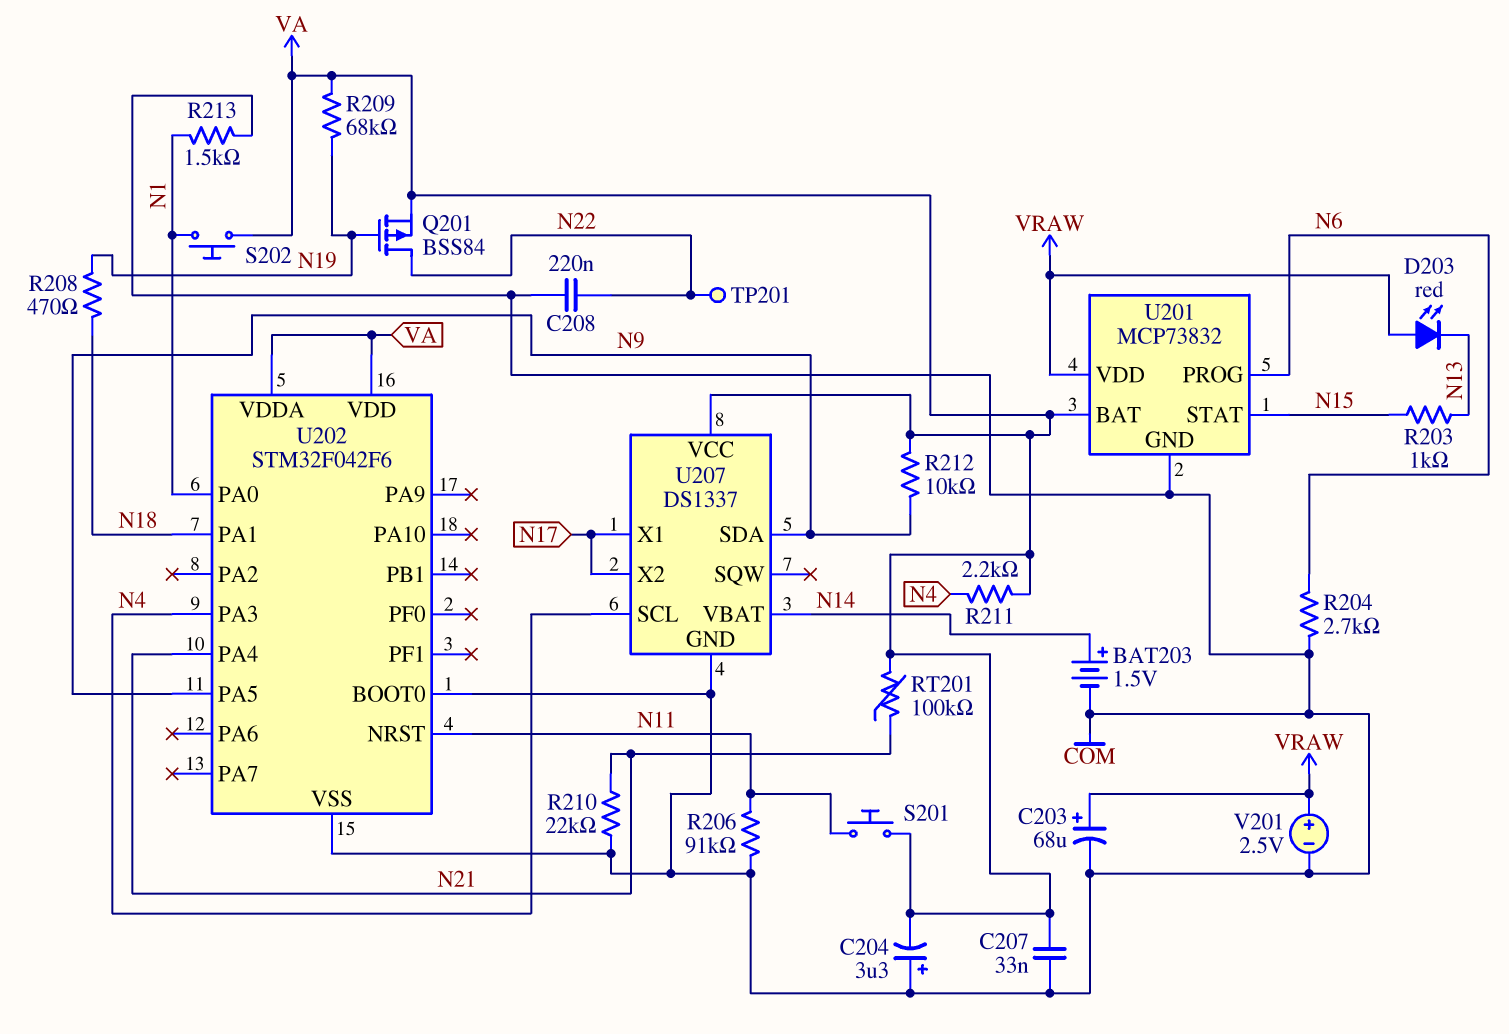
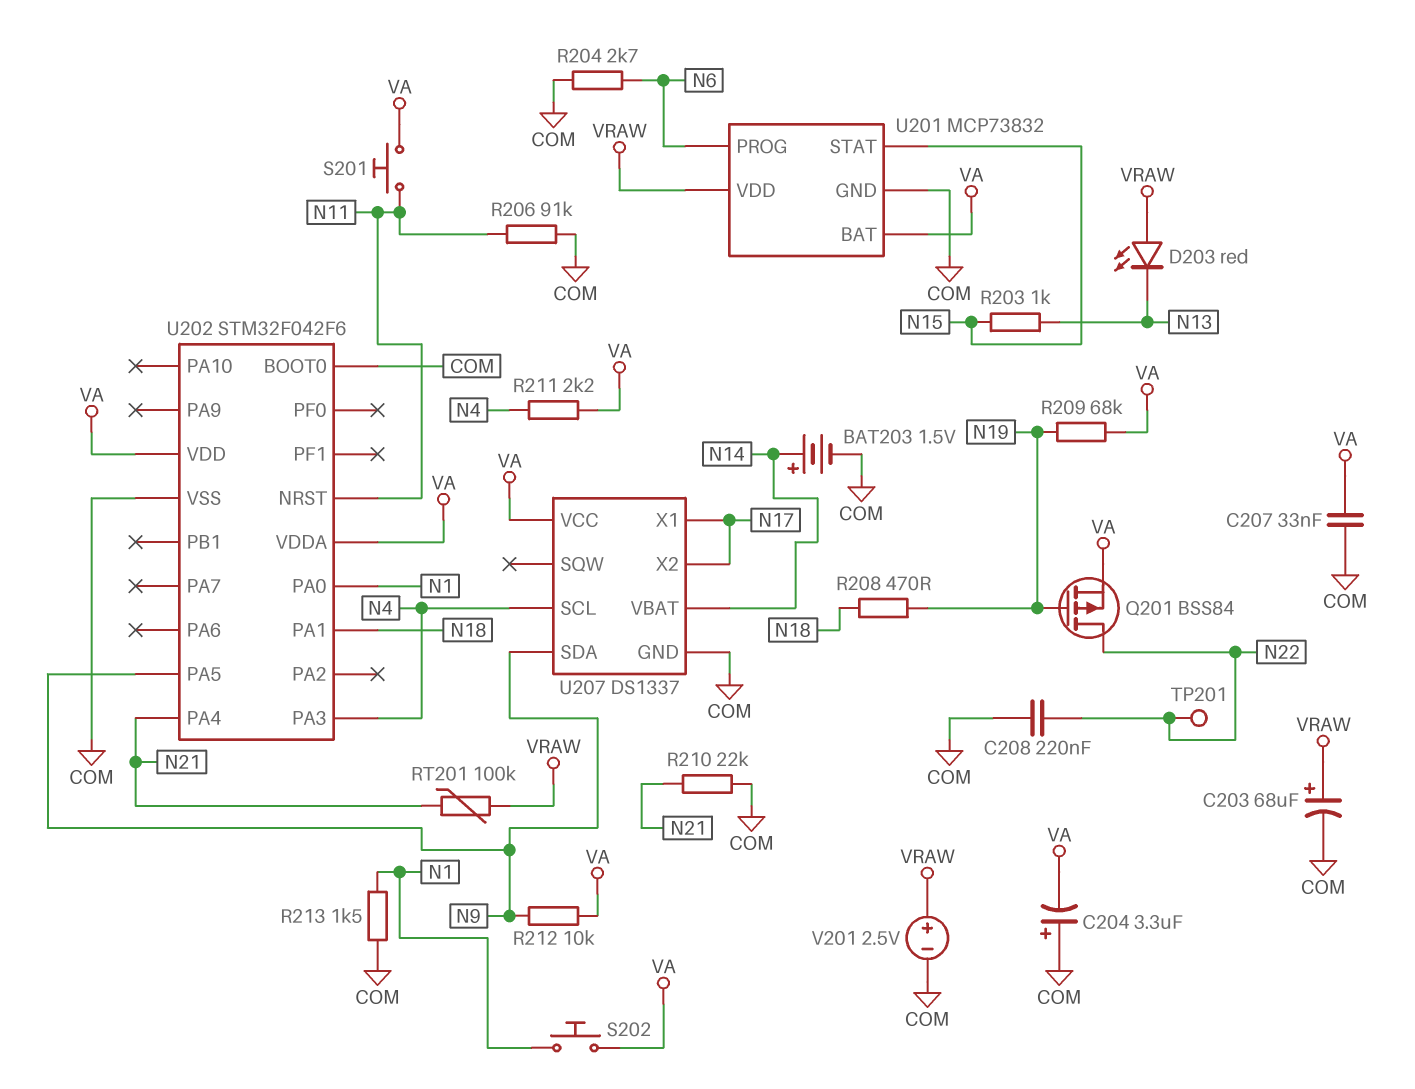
RT201: 100k (N21, VA) -> 100k (N21, VRAW)

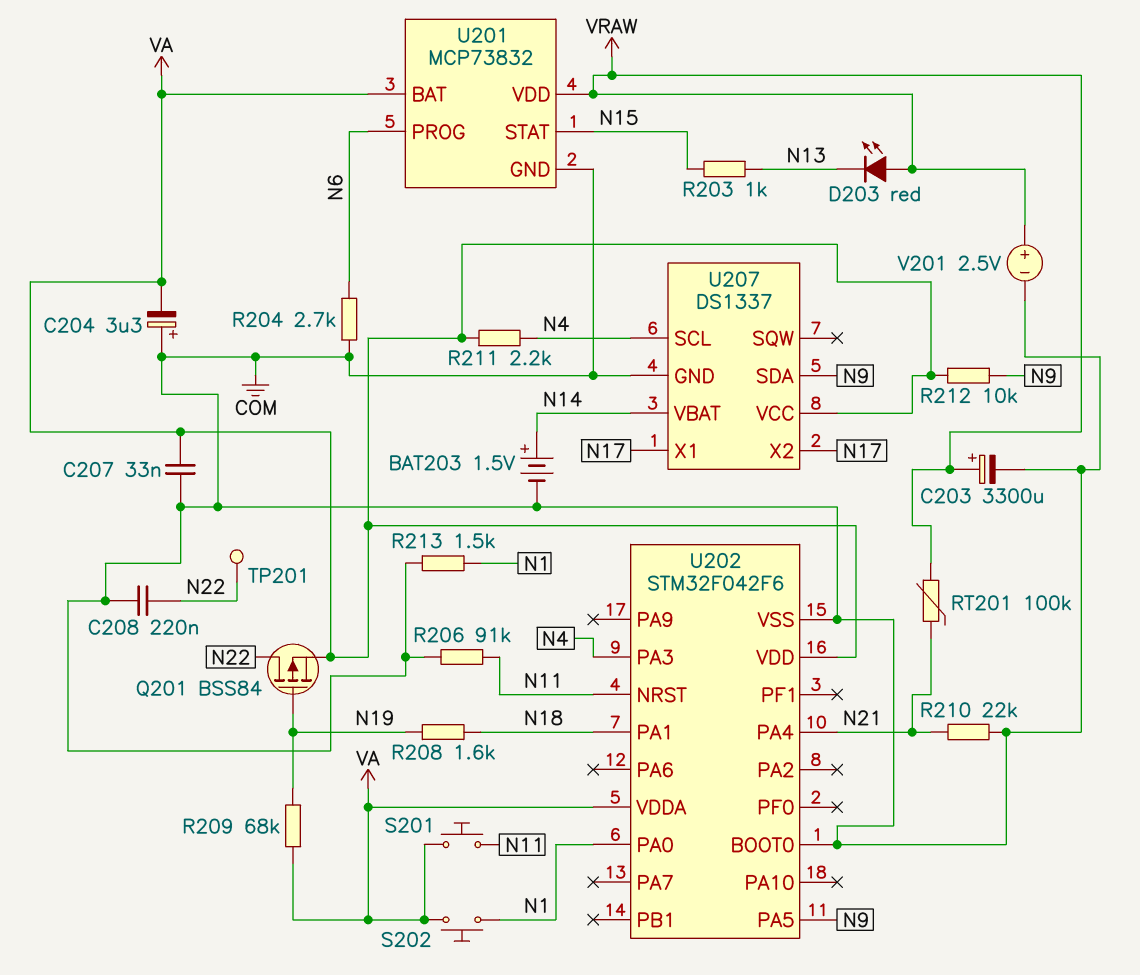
C203: 68uF (plus VRAW, minus COM) -> 3300uF (plus VRAW, minus COM)
R208: 470 (N18, N19) -> 1.6k (N18, N19)

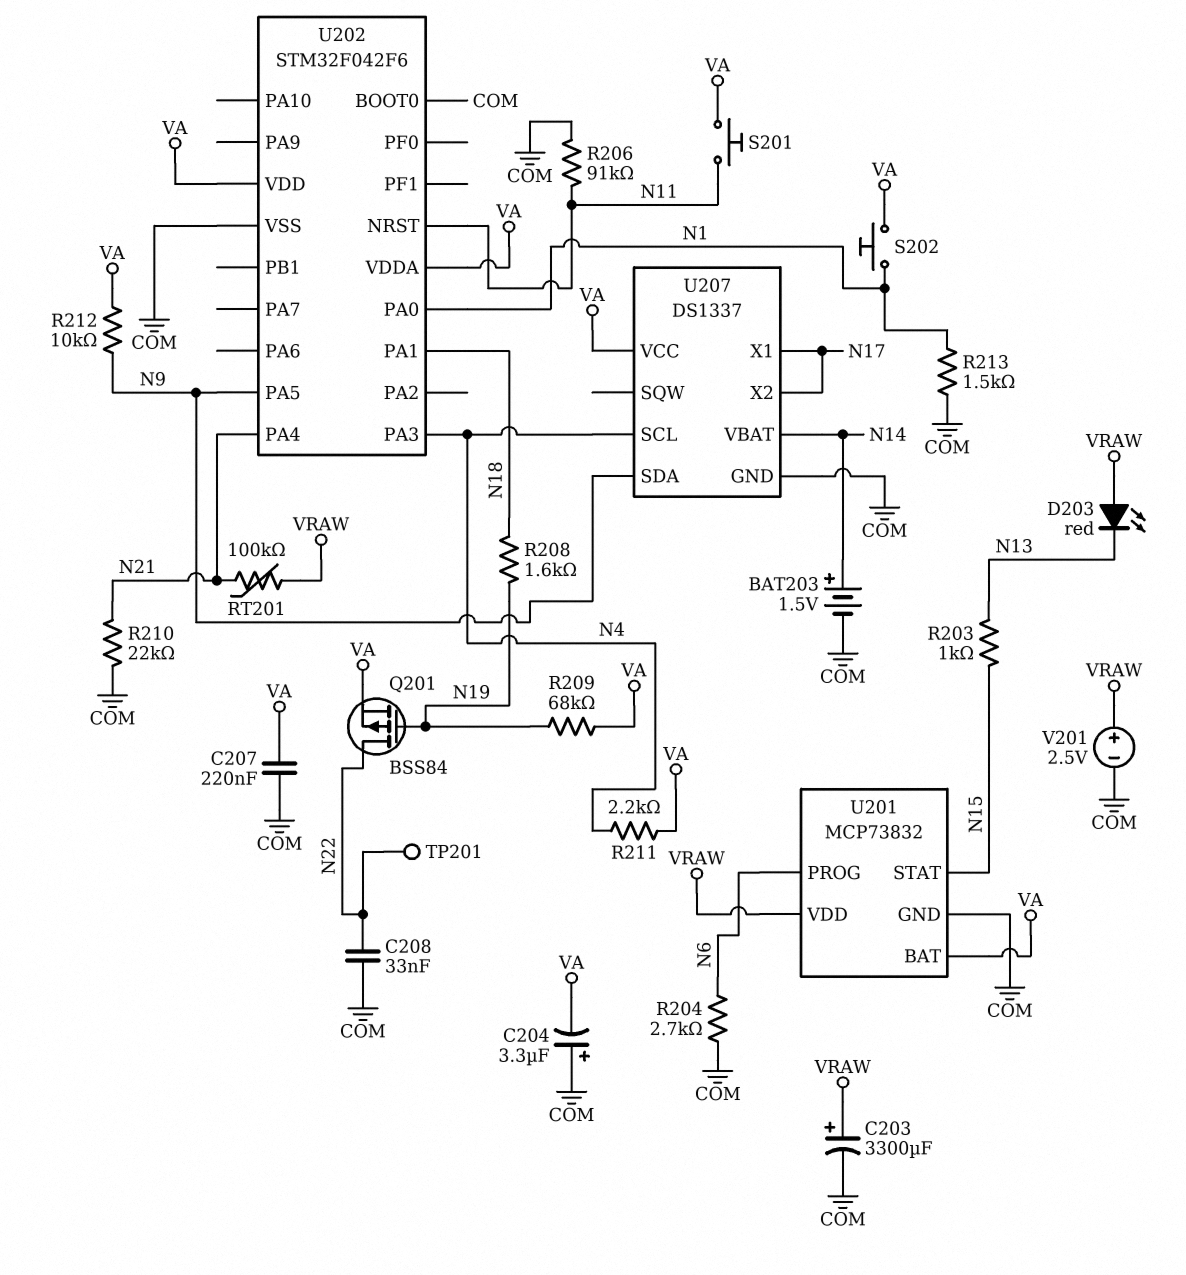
C207: 33nF (COM, VA) -> 220nF (COM, VA)
C208: 220nF (COM, N22) -> 33nF (COM, N22)

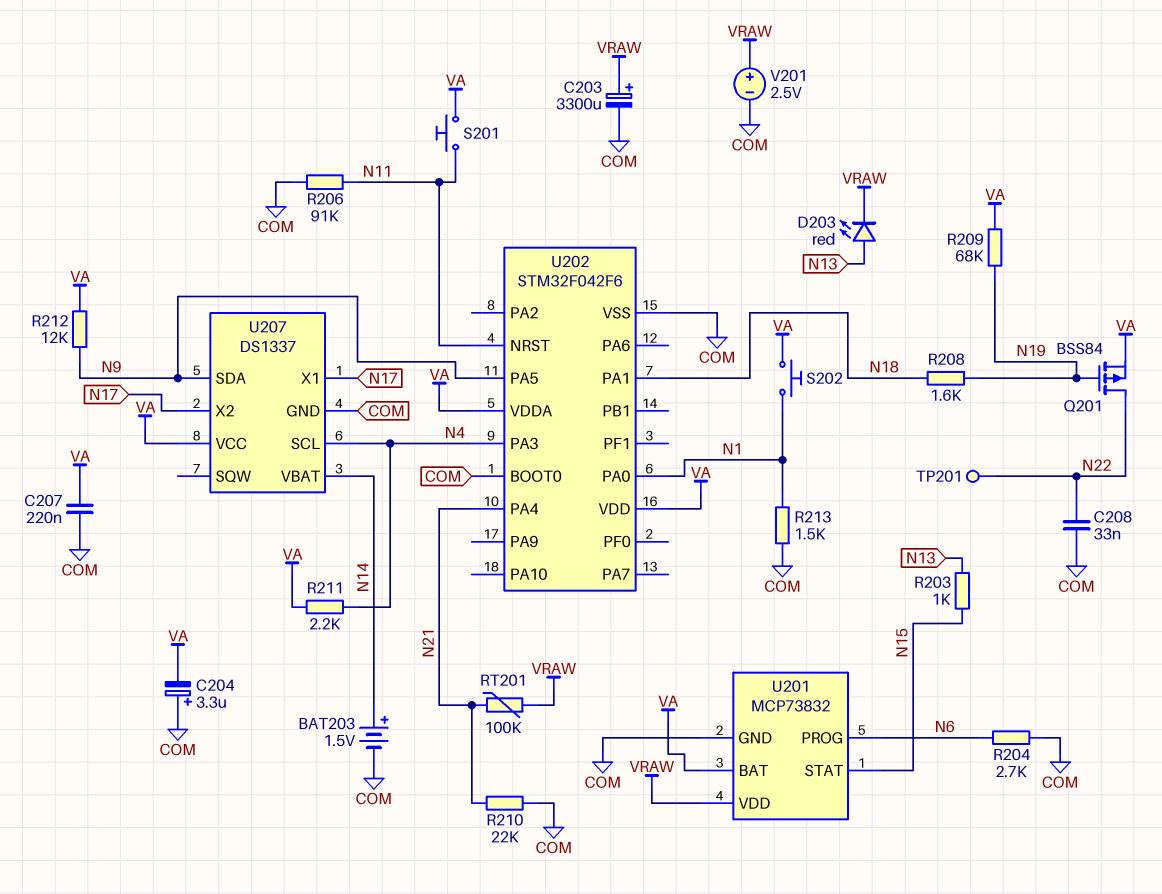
D203: LED red (A VRAW, K N13) -> LED red (A N13, K VRAW)
R212: 10k (N9, VA) -> 12k (N9, VA)

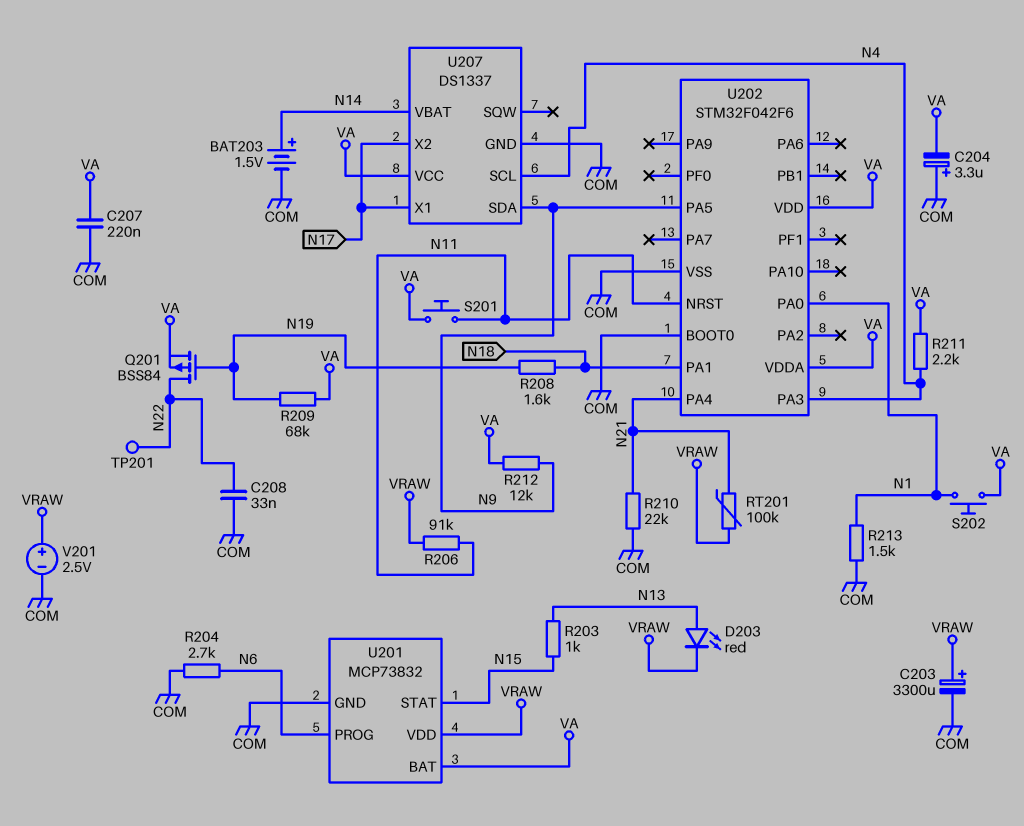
R206: 91k (COM, N11) -> 91k (N11, VRAW)

